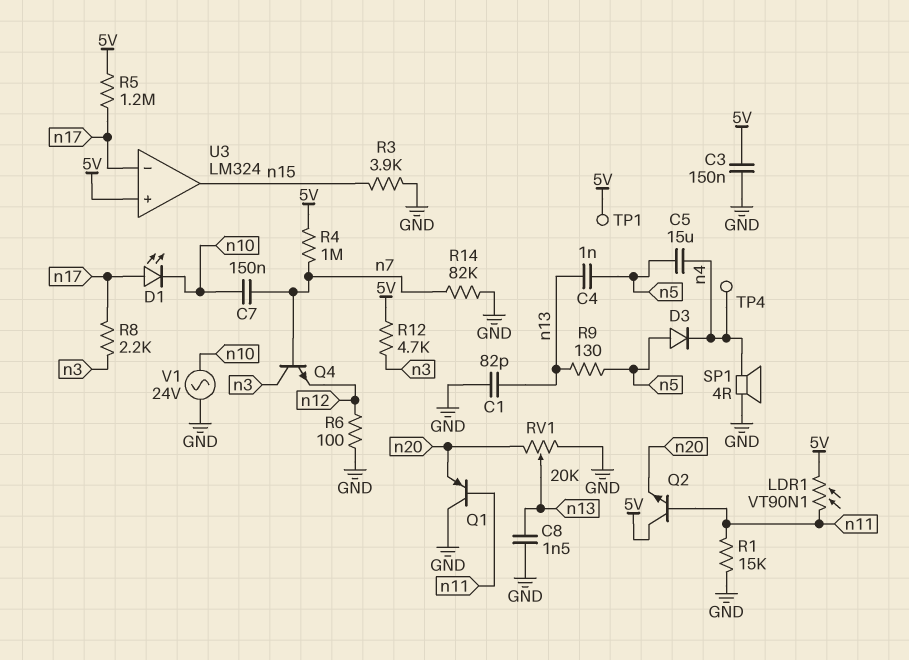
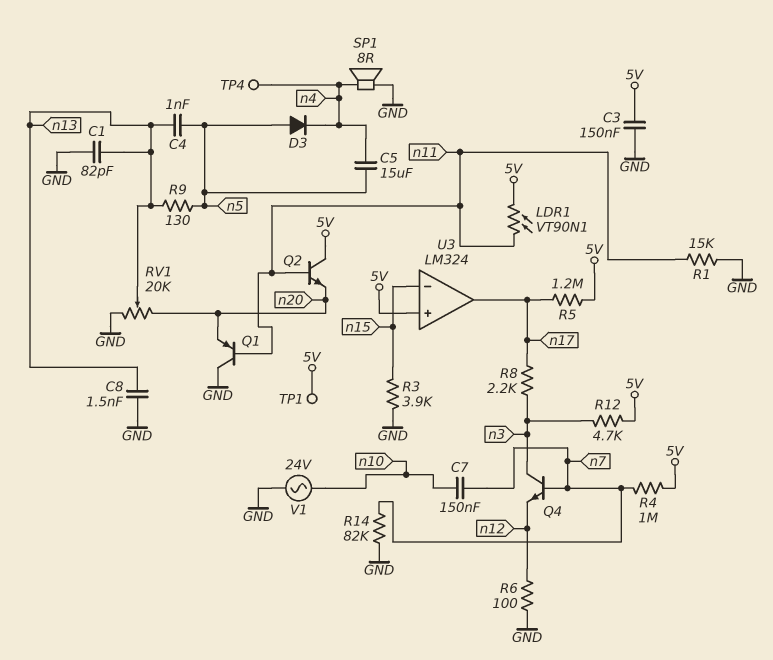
D1: LED (A n17, K n10) -> none
SP1: speaker 4R (GND, n4) -> speaker 8R (GND, n4)
U3 pin in-: n17 -> n15
U3 pin out: n15 -> n17

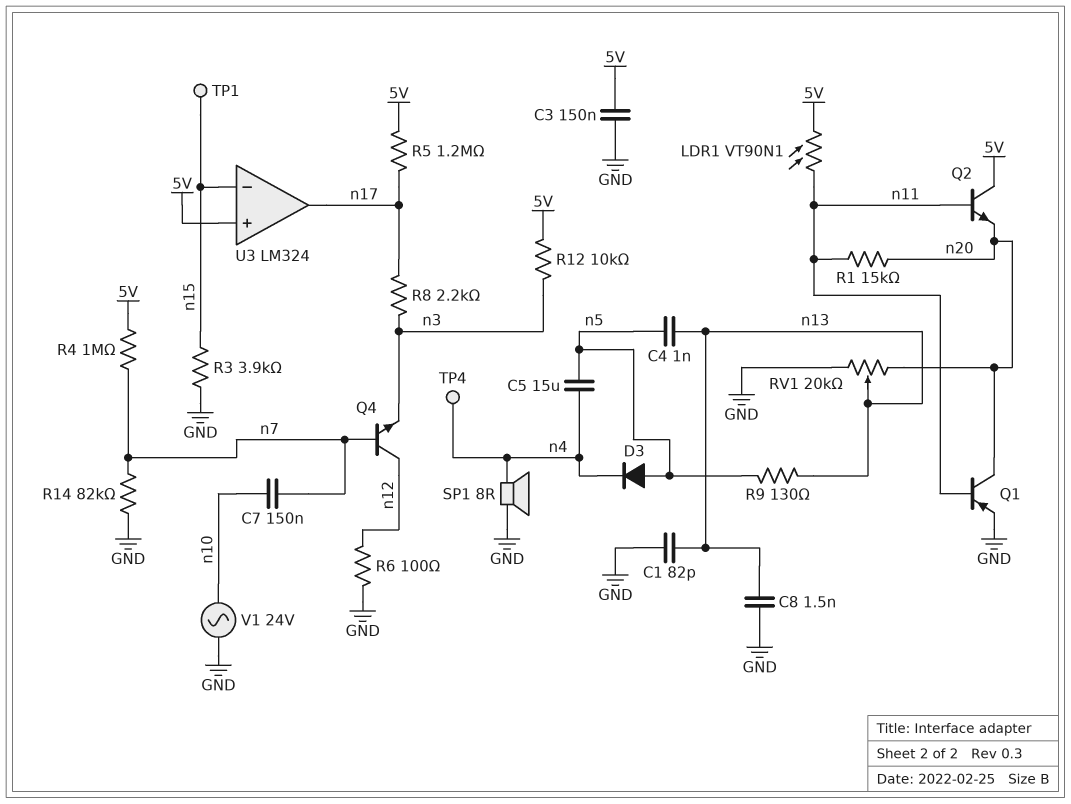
Q1: PNP (B n11, C GND, E n20) -> PNP (B n11, C n20, E GND)
Q4: NPN (B n7, C n3, E n12) -> NPN (B n7, C n12, E n3)
R1: 15k (GND, n11) -> 15k (n11, n20)
R12: 4.7k (5V, n3) -> 10k (5V, n3)
TP1: test point (5V) -> test point (n15)

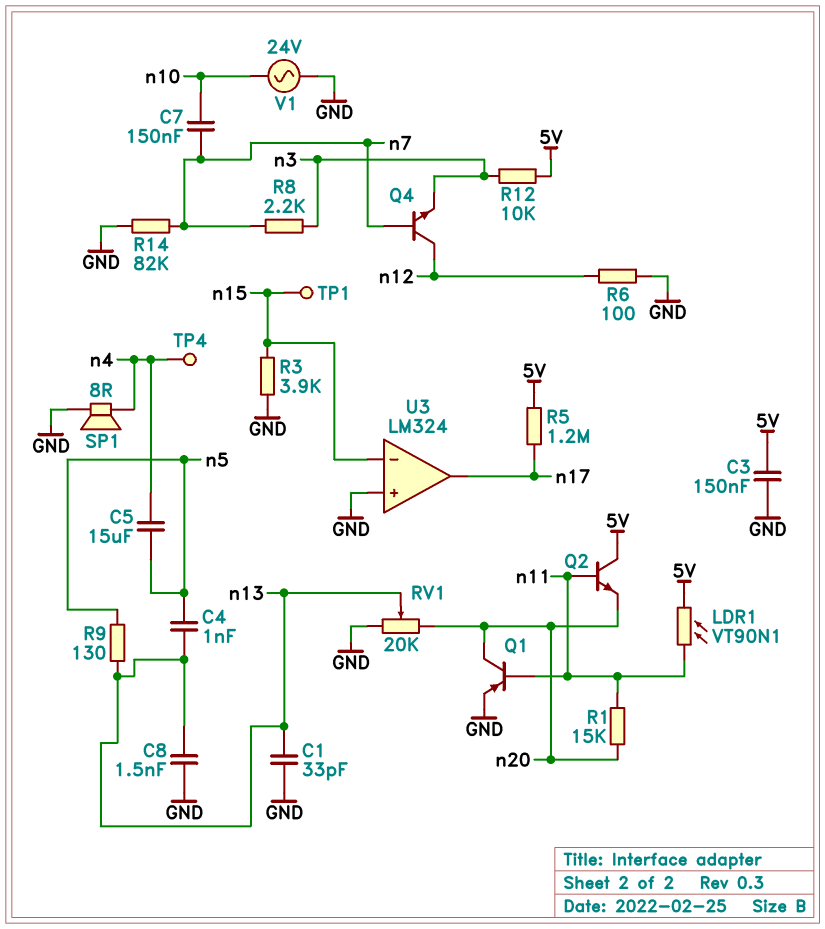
C1: 82pF (GND, n13) -> 33pF (GND, n13)
D3: diode (A n5, K n4) -> none
R4: 1M (5V, n7) -> none
R8: 2.2k (n3, n17) -> 2.2k (n3, n7)
U3 pin in+: 5V -> GND

